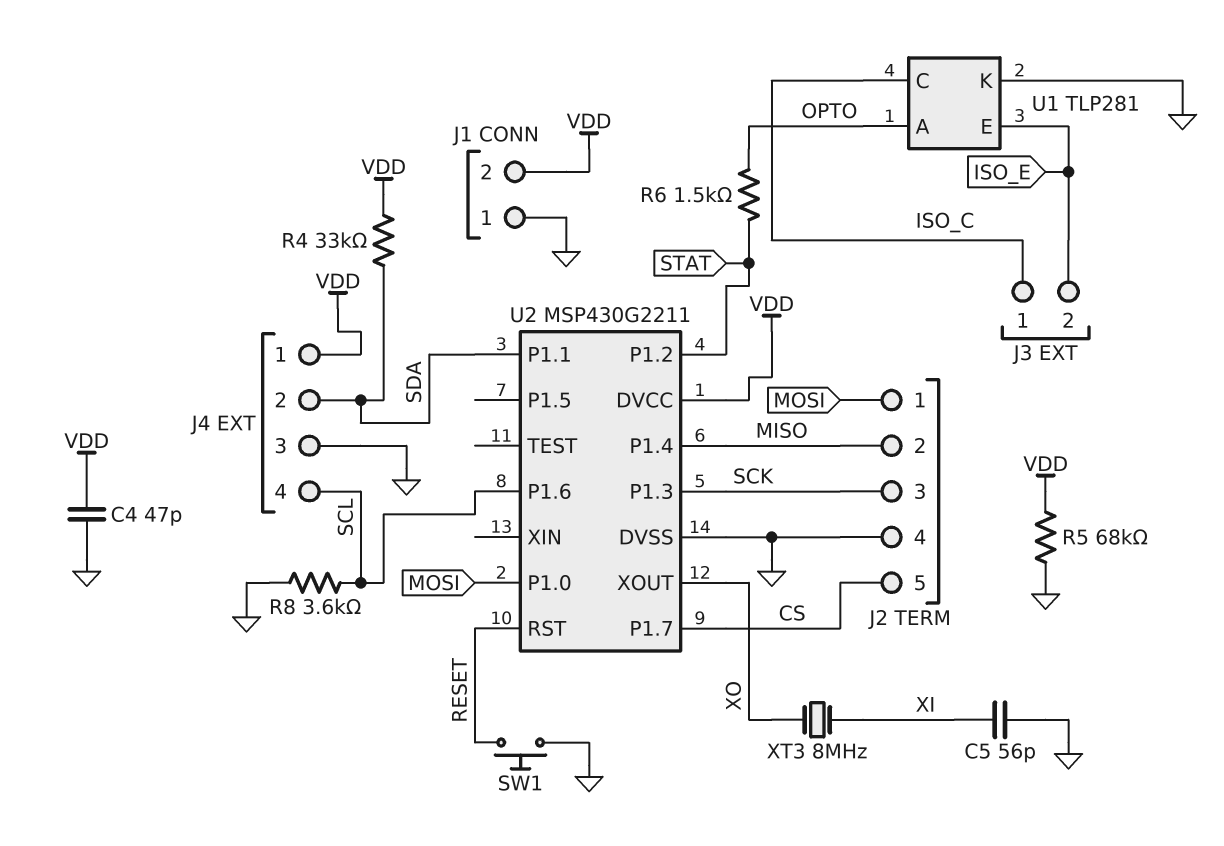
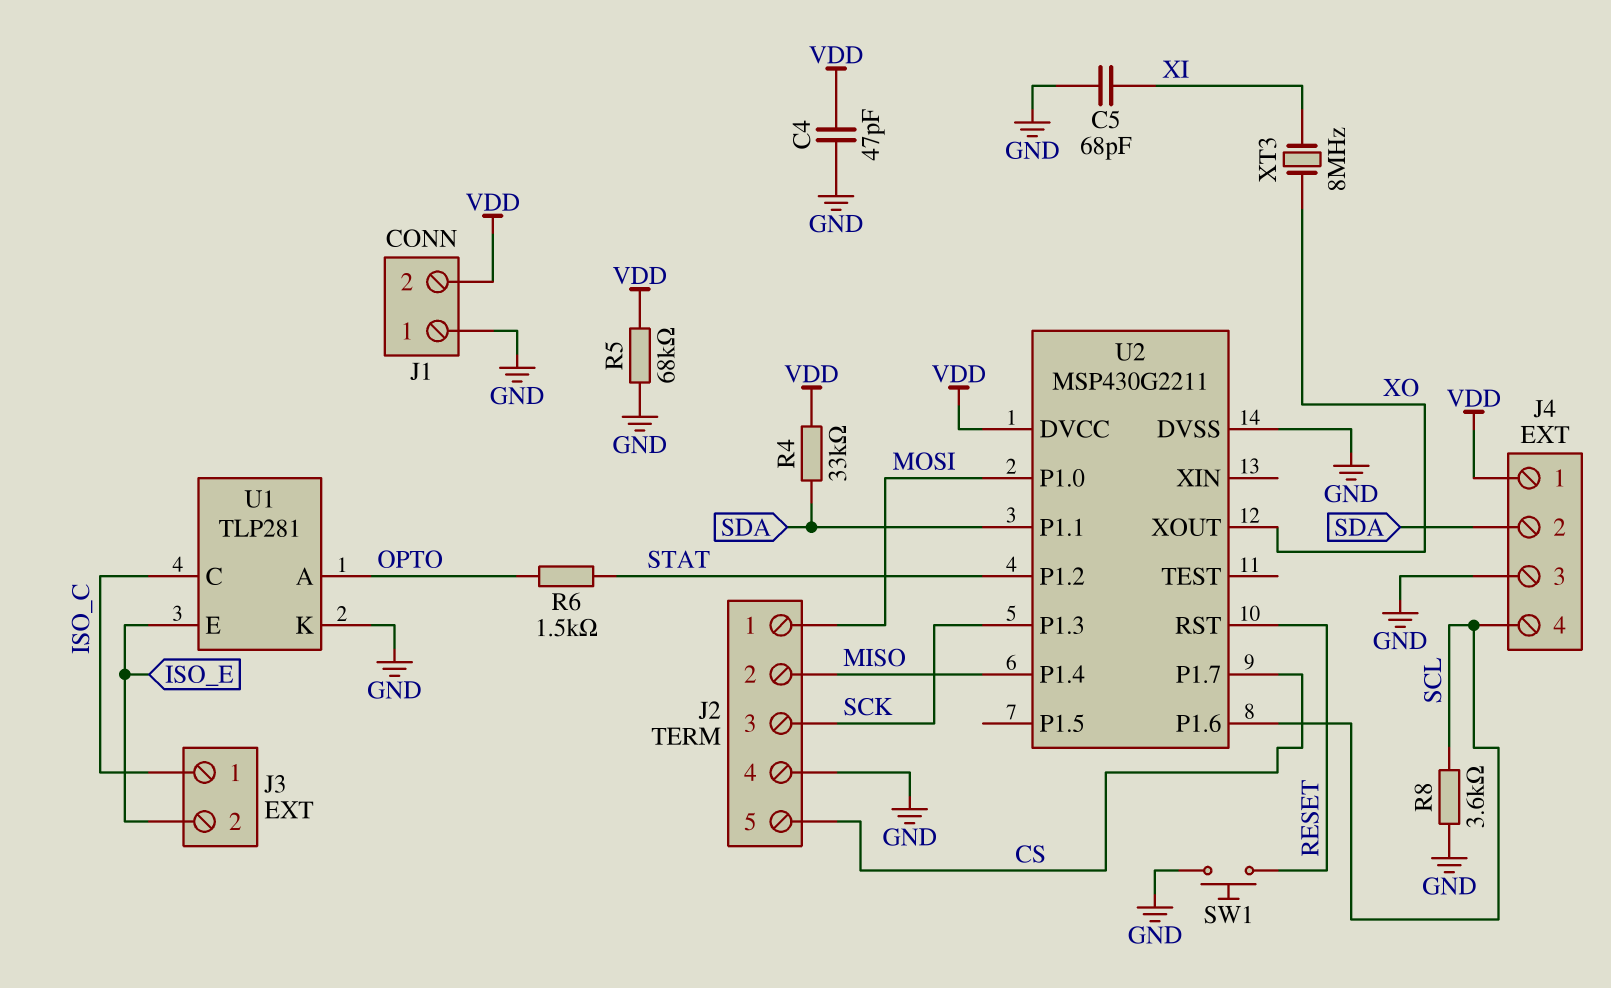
C5: 56pF (GND, XI) -> 68pF (GND, XI)

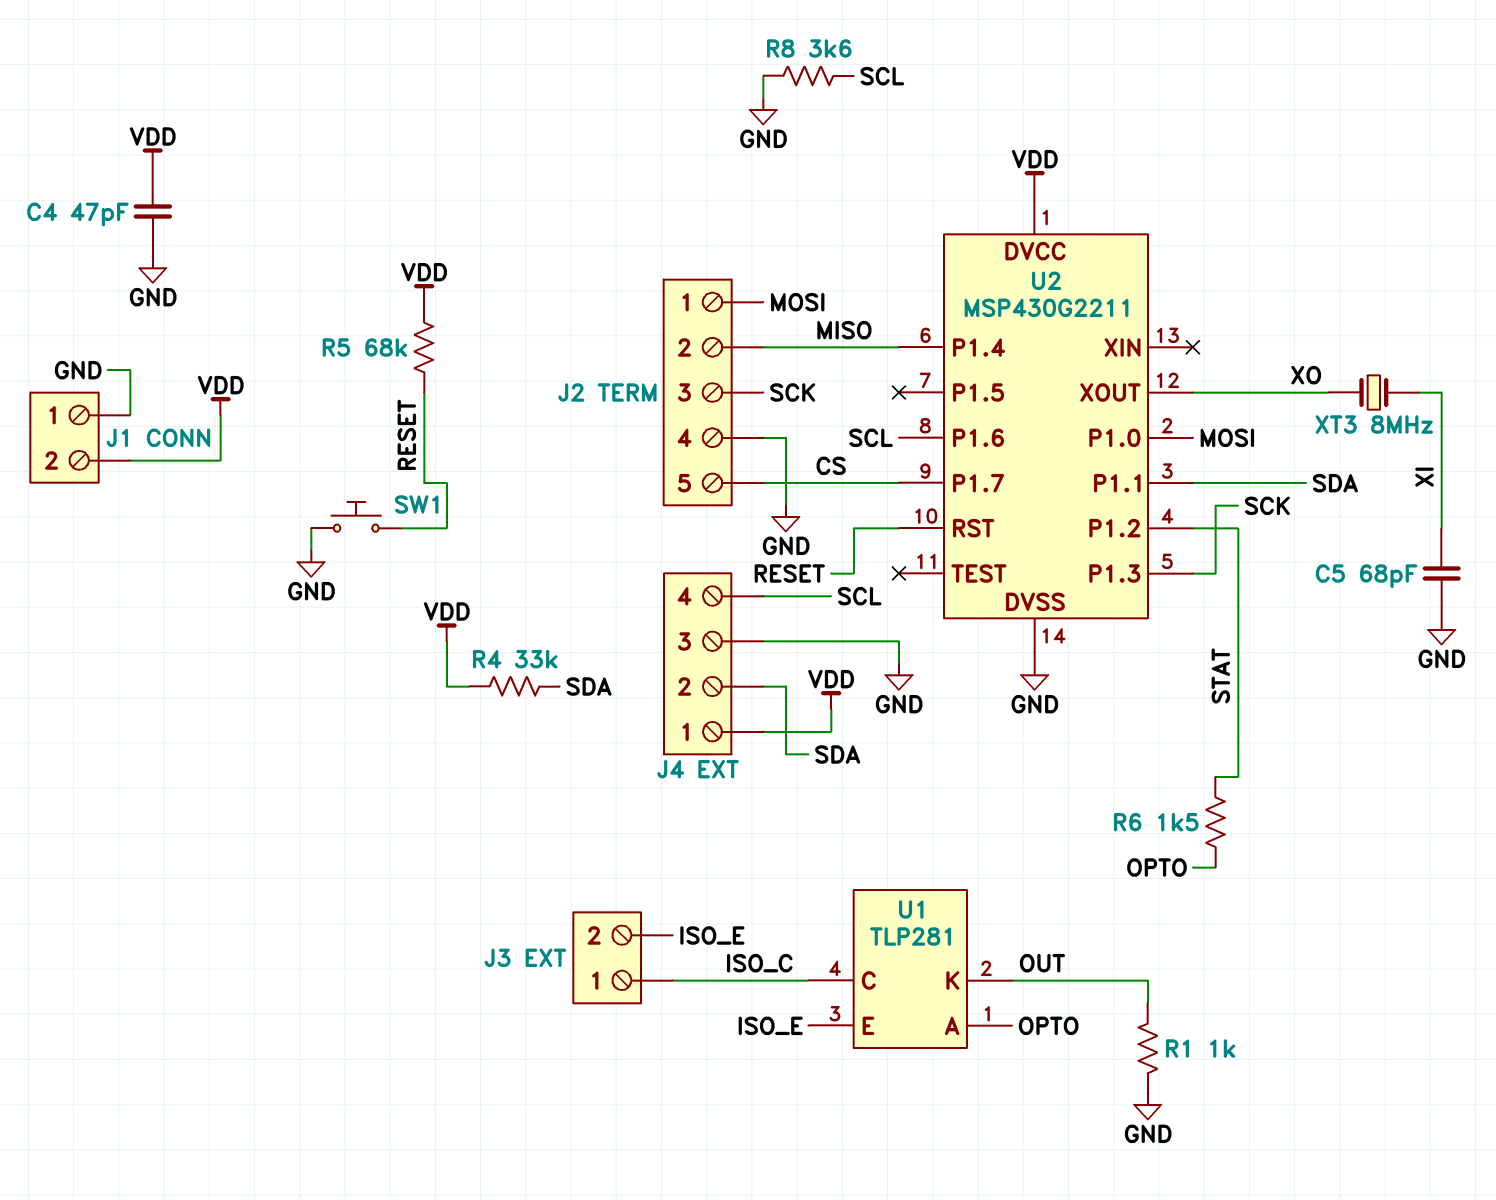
R1: none -> 1k (GND, OUT)
R5: 68k (GND, VDD) -> 68k (RESET, VDD)
U1 pin K: GND -> OUT

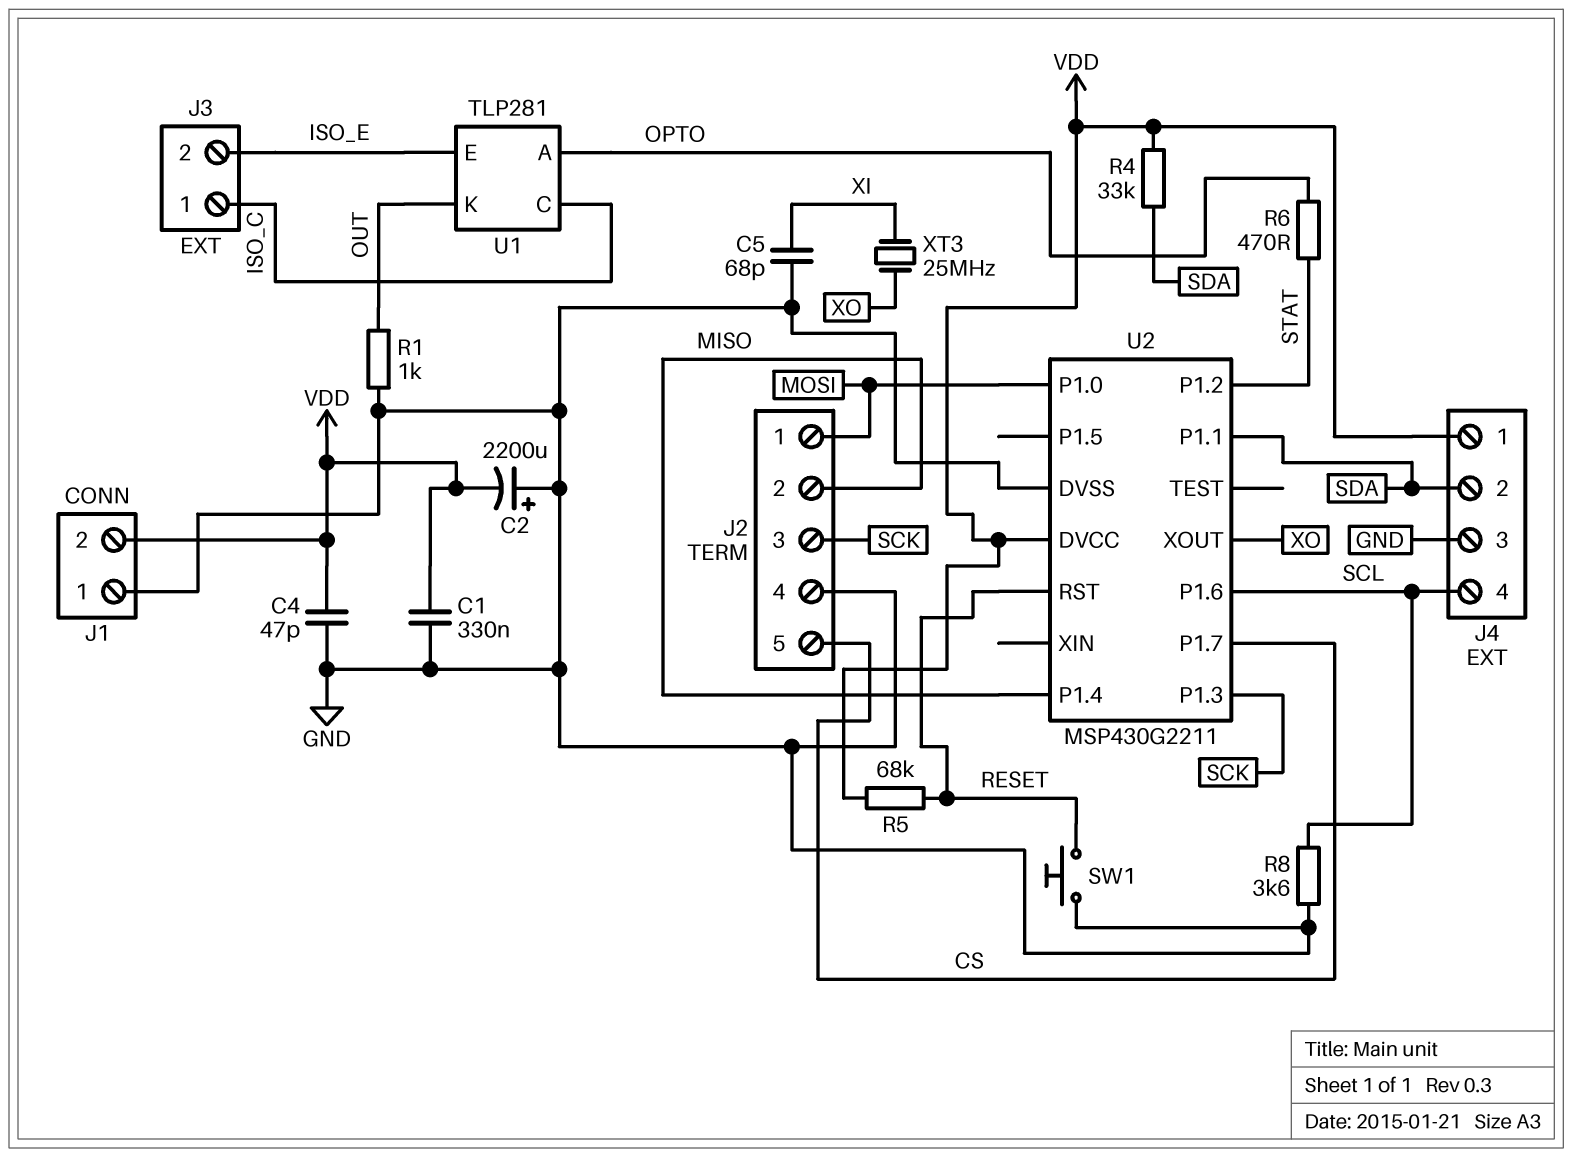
C1: none -> 330nF (GND, VDD)
C2: none -> 2200uF (plus GND, minus VDD)
R6: 1.5k (OPTO, STAT) -> 470 (OPTO, STAT)
XT3: 8MHz (XI, XO) -> 25MHz (XI, XO)

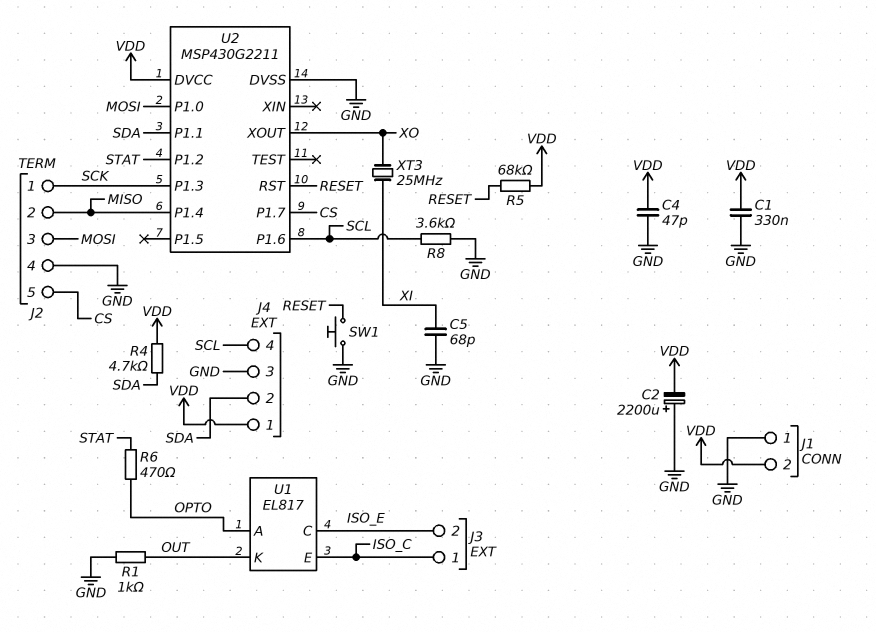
J2 pin 1: MOSI -> SCK
J2 pin 3: SCK -> MOSI
R4: 33k (SDA, VDD) -> 4.7k (SDA, VDD)
U1: TLP281 -> EL817
U1 pin C: ISO_C -> ISO_E
U1 pin E: ISO_E -> ISO_C

